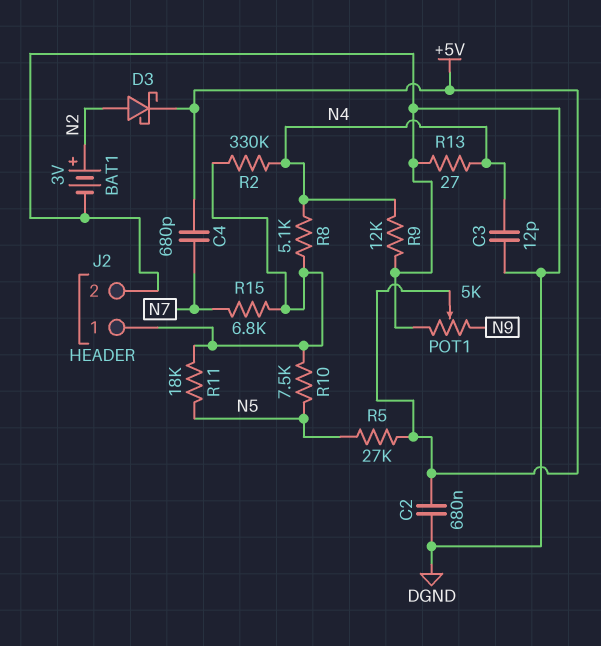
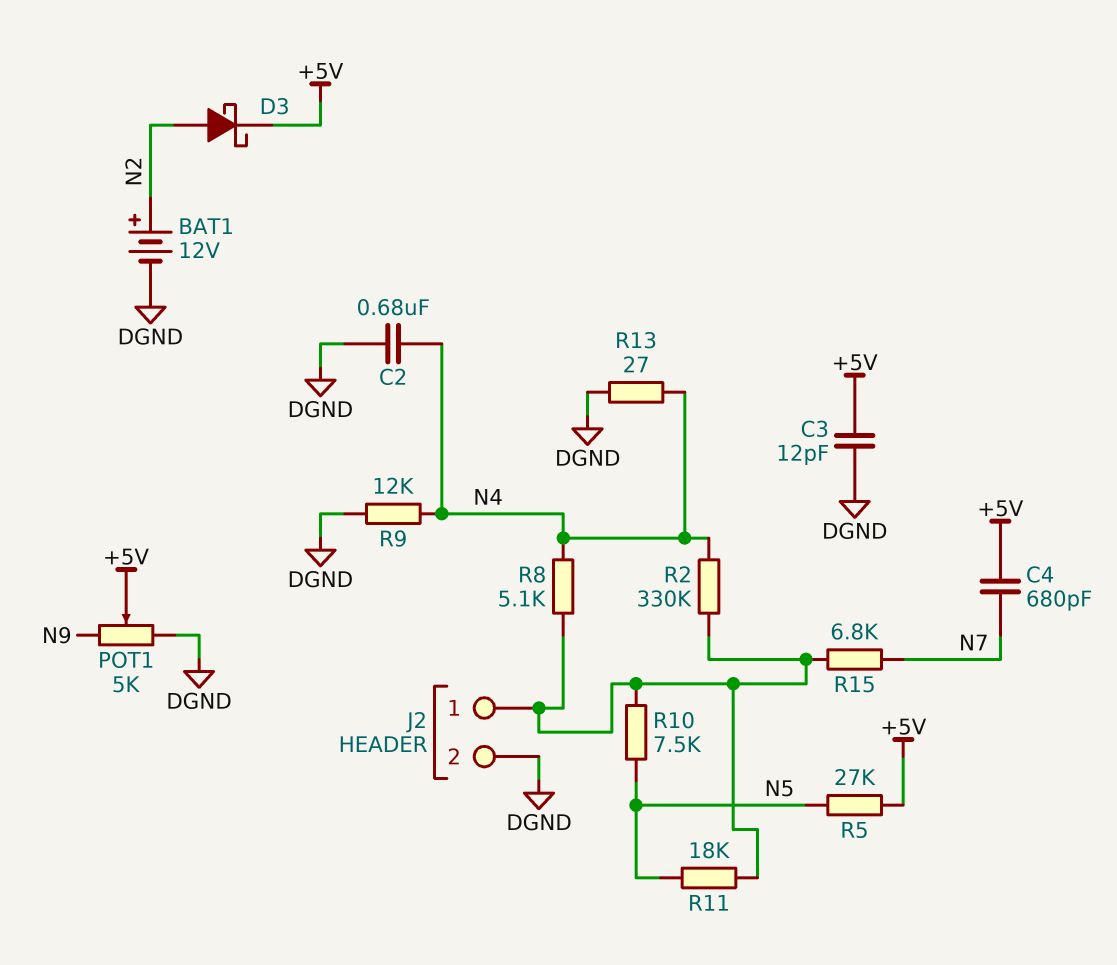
BAT1: 3V (plus N2, minus DGND) -> 12V (plus N2, minus DGND)
C2: 680nF (+5V, DGND) -> 680nF (DGND, N4)
C3: 12pF (DGND, N4) -> 12pF (+5V, DGND)

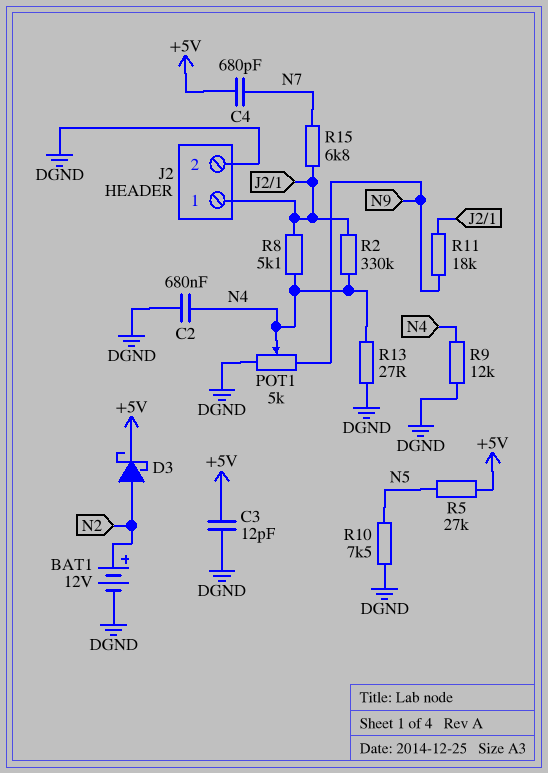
POT1: 5k (DGND, N9, wiper +5V) -> 5k (DGND, N9, wiper N4)
R10: 7.5k (J2/1, N5) -> 7.5k (DGND, N5)
R11: 18k (J2/1, N5) -> 18k (J2/1, N9)

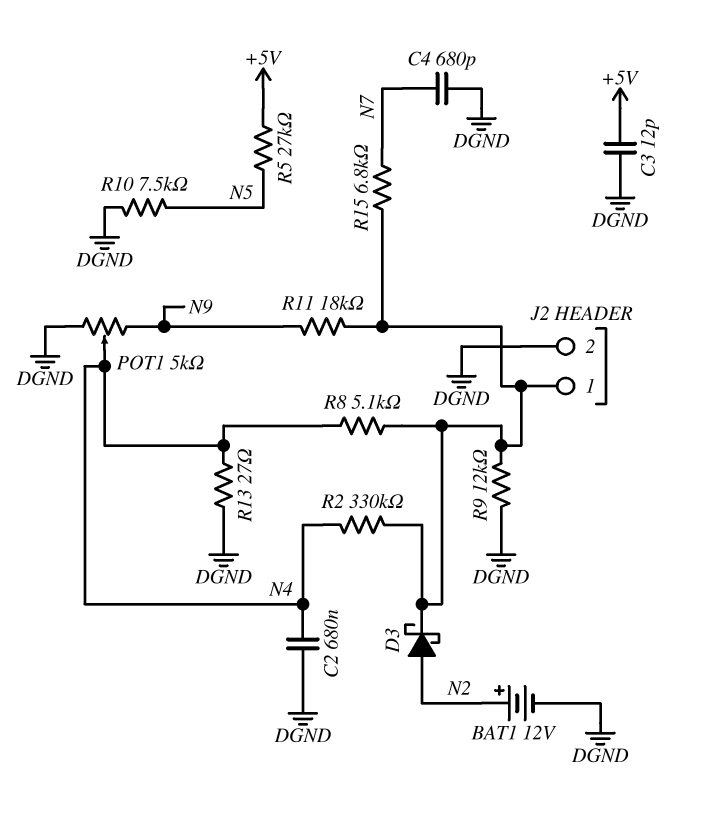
C4: 680pF (+5V, N7) -> 680pF (DGND, N7)
D3: schottky (A N2, K +5V) -> schottky (A N2, K J2/1)
R9: 12k (DGND, N4) -> 12k (DGND, J2/1)

